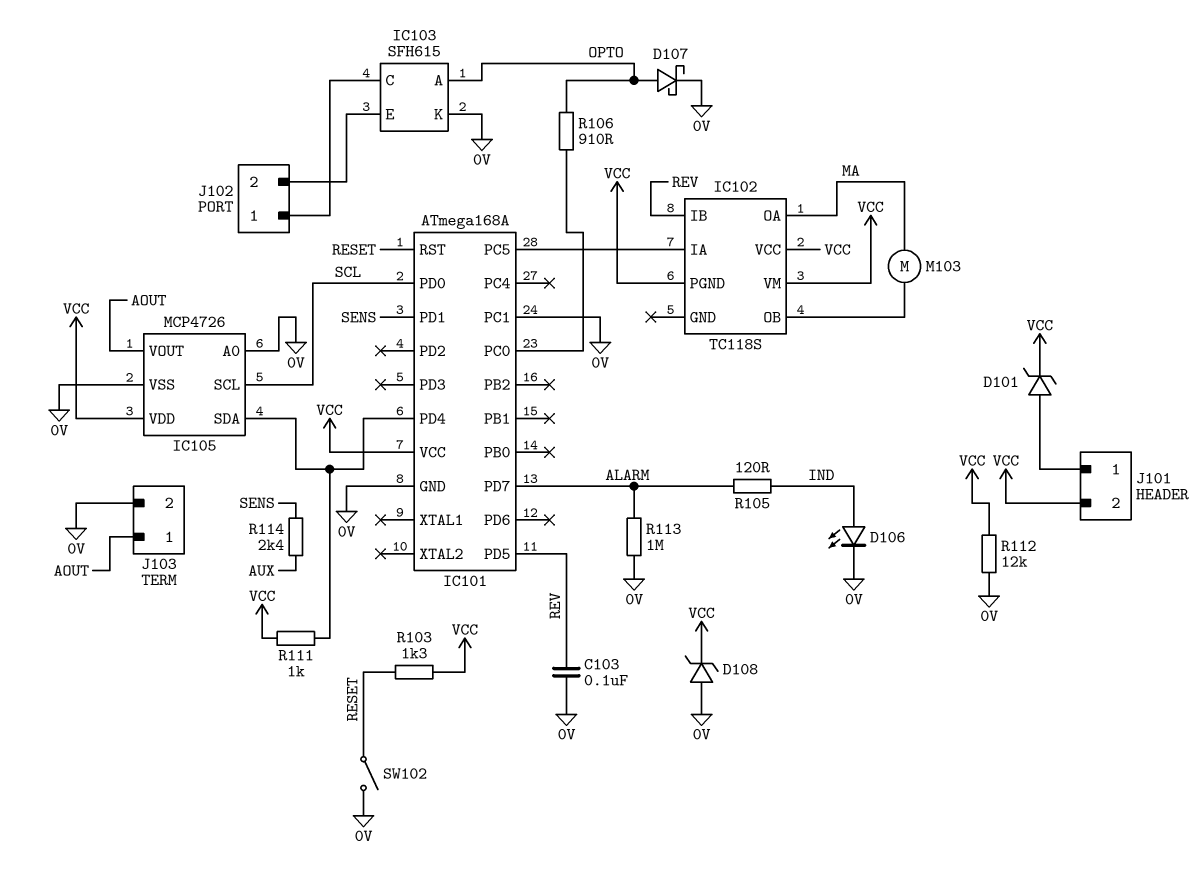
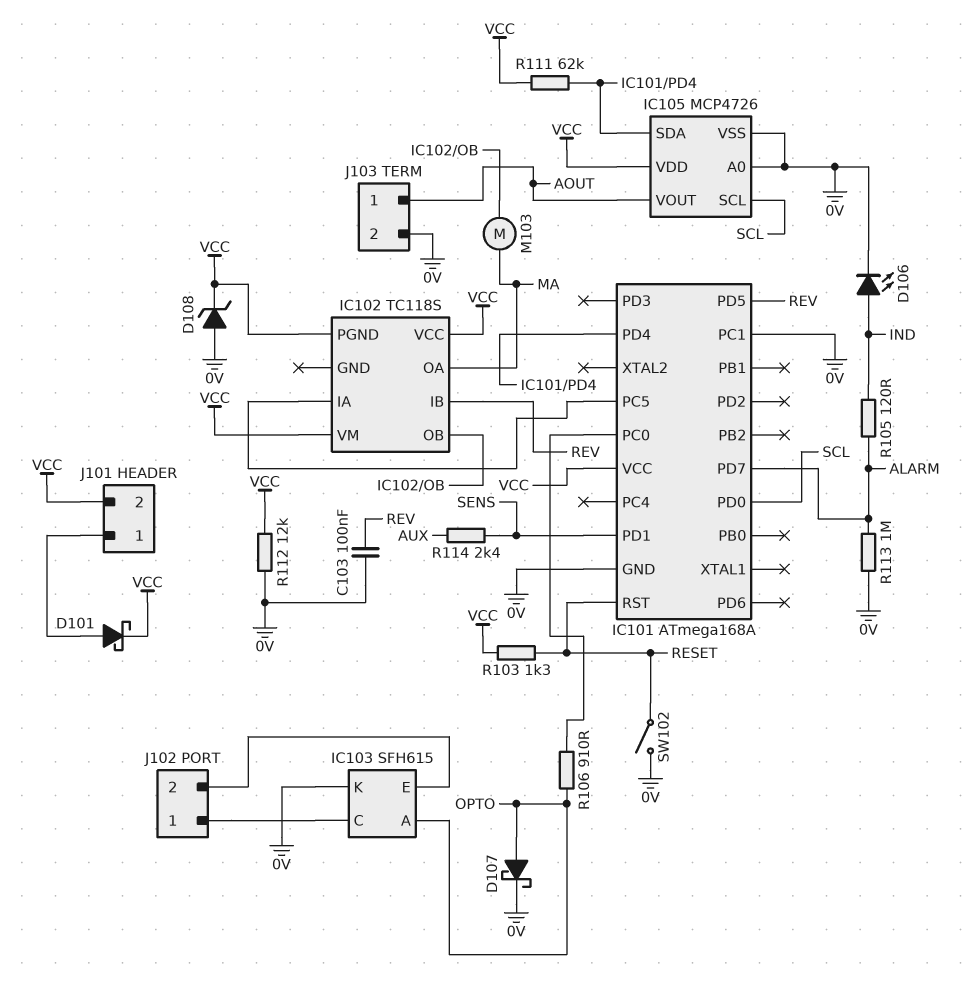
D101: zener (A J101/1, K VCC) -> schottky (A J101/1, K VCC)
R111: 1k (IC101/PD4, VCC) -> 62k (IC101/PD4, VCC)

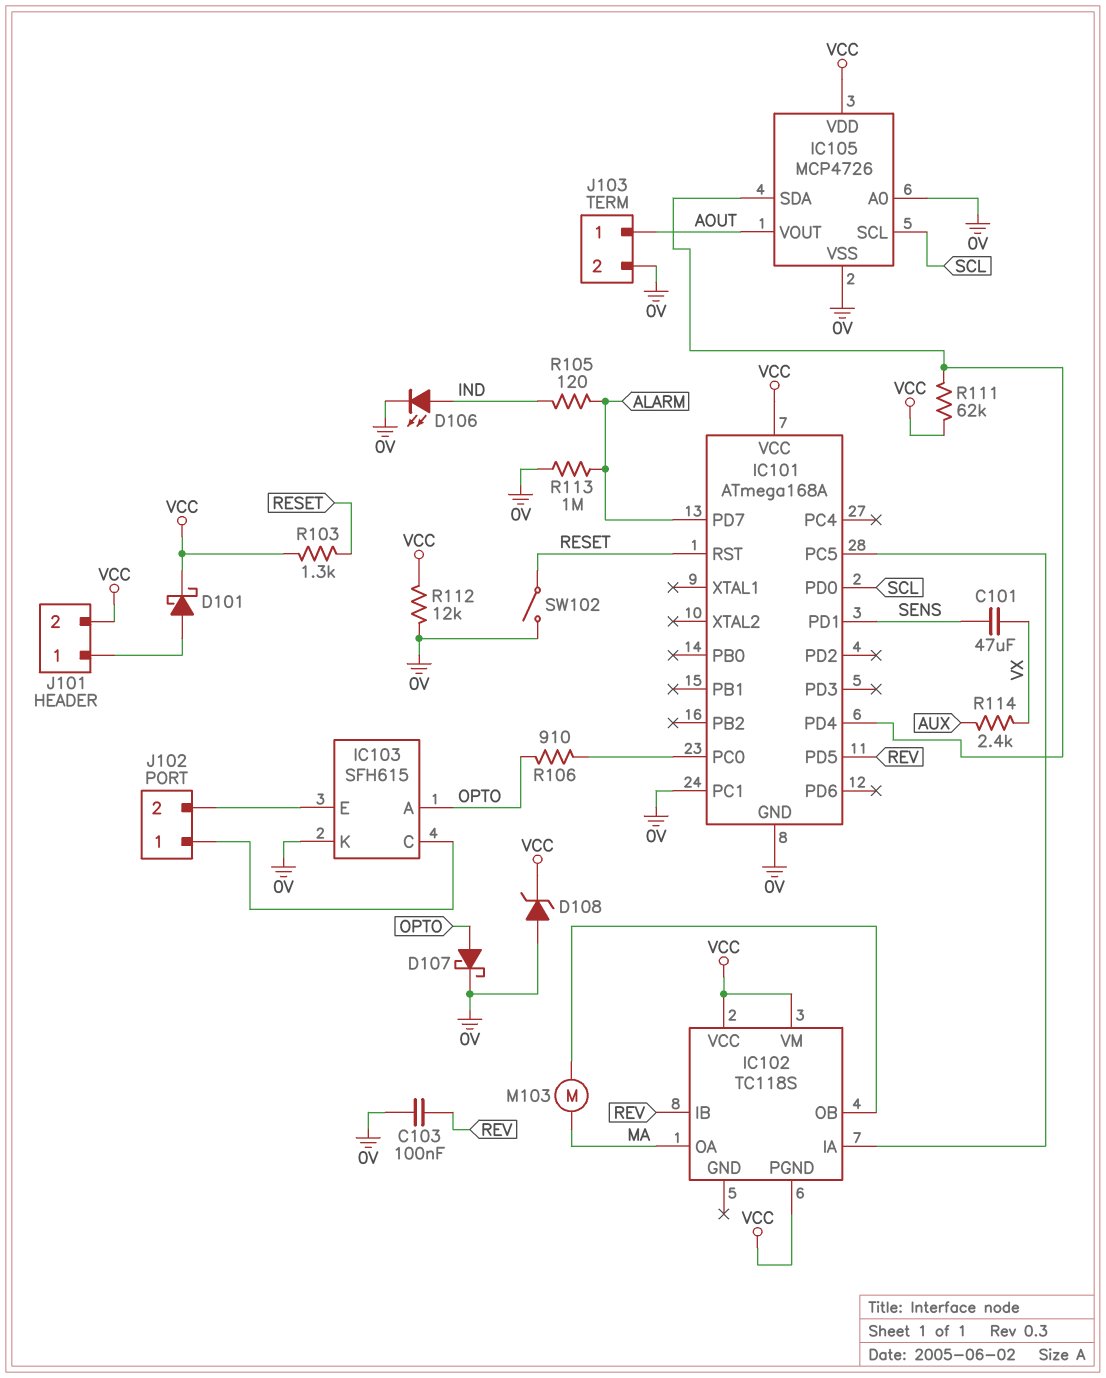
C101: none -> 47uF (SENS, VX)
R114: 2.4k (AUX, SENS) -> 2.4k (AUX, VX)

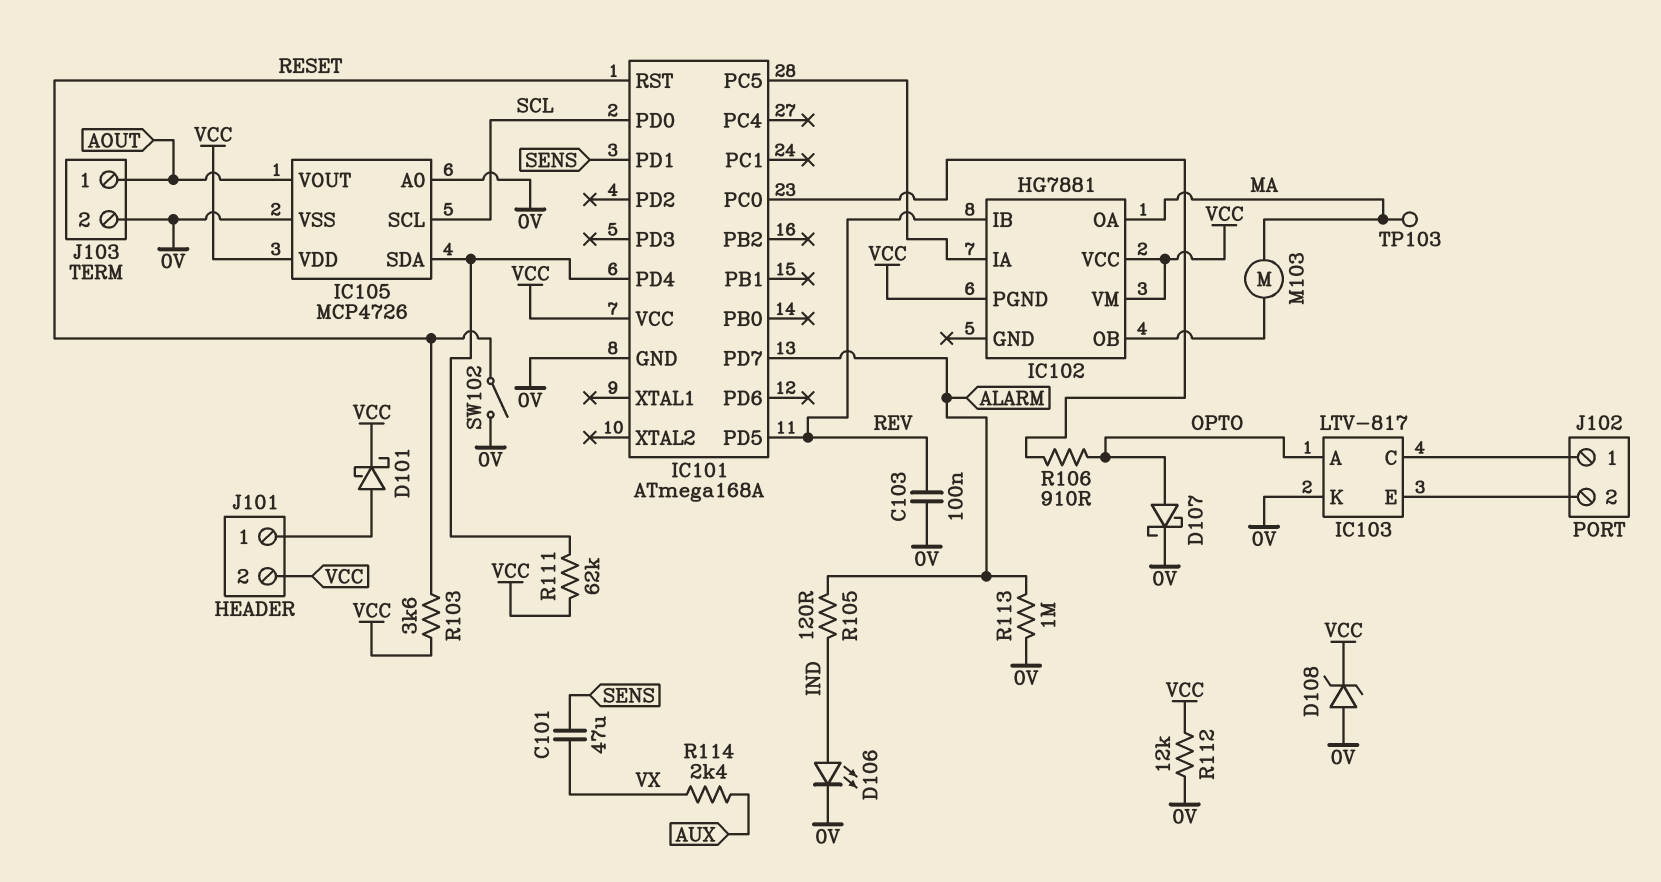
IC101 pin PC1: 0V -> none
IC102: TC118S -> HG7881
IC103: SFH615 -> LTV-817
R103: 1.3k (RESET, VCC) -> 3.6k (RESET, VCC)
TP103: none -> test point (MA)

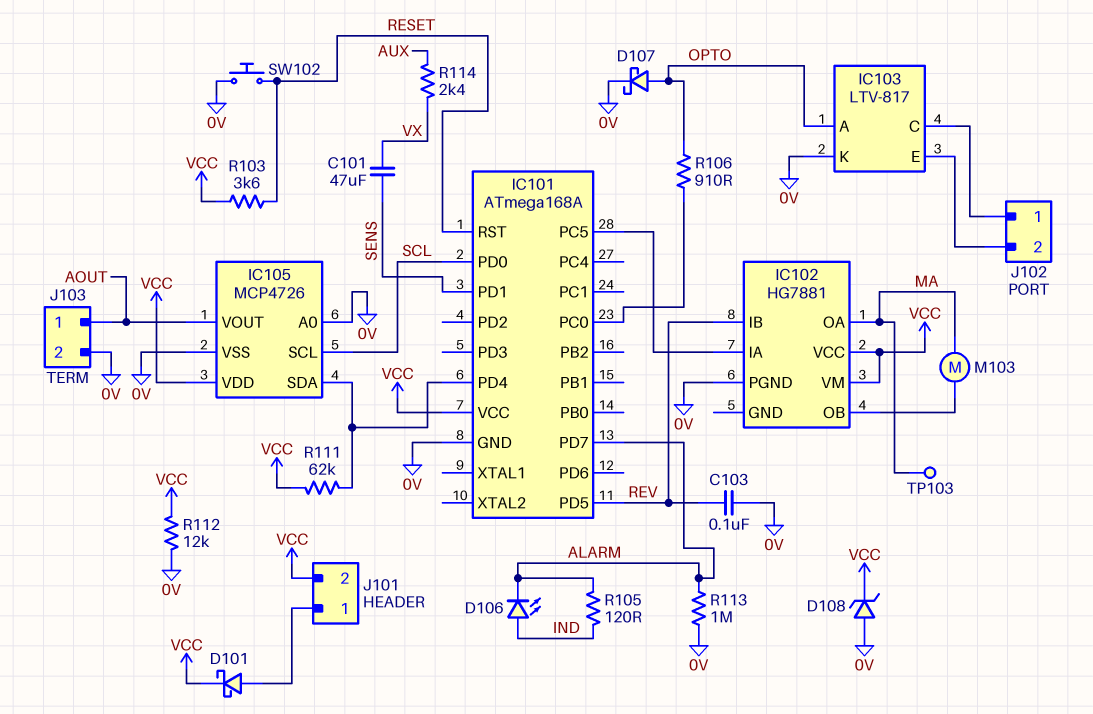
D106: LED (A IND, K 0V) -> LED (A IND, K ALARM)
IC102 pin PGND: VCC -> 0V
SW102: switch (0V, RESET) -> button (0V, RESET)

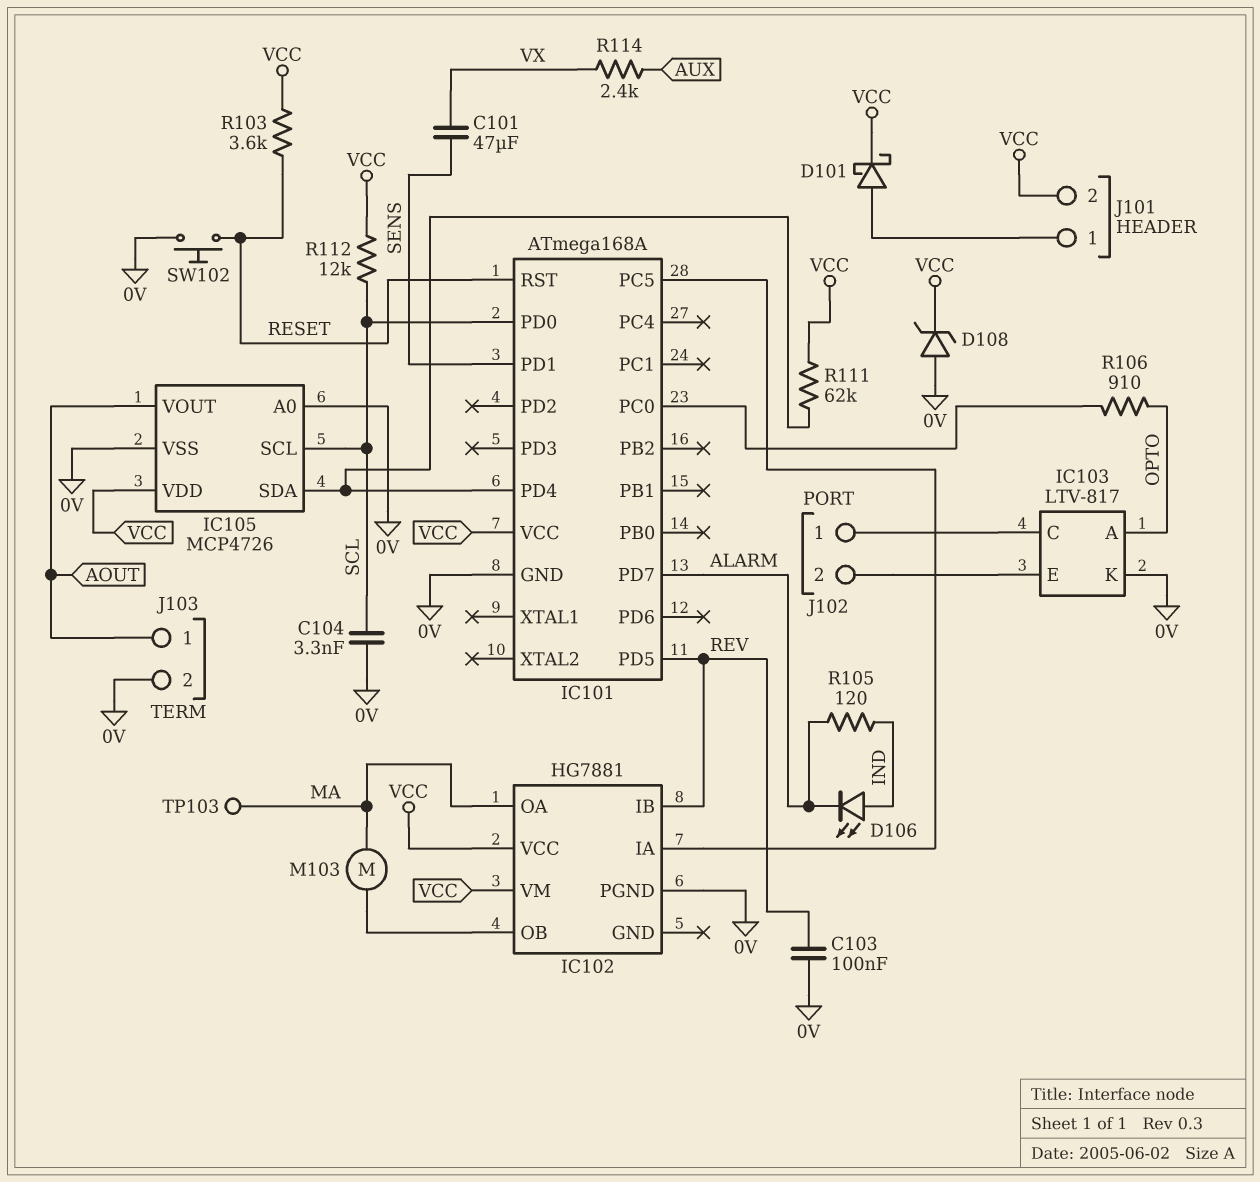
C104: none -> 3.3nF (0V, SCL)
D107: schottky (A OPTO, K 0V) -> none
R112: 12k (0V, VCC) -> 12k (SCL, VCC)
R113: 1M (0V, ALARM) -> none

